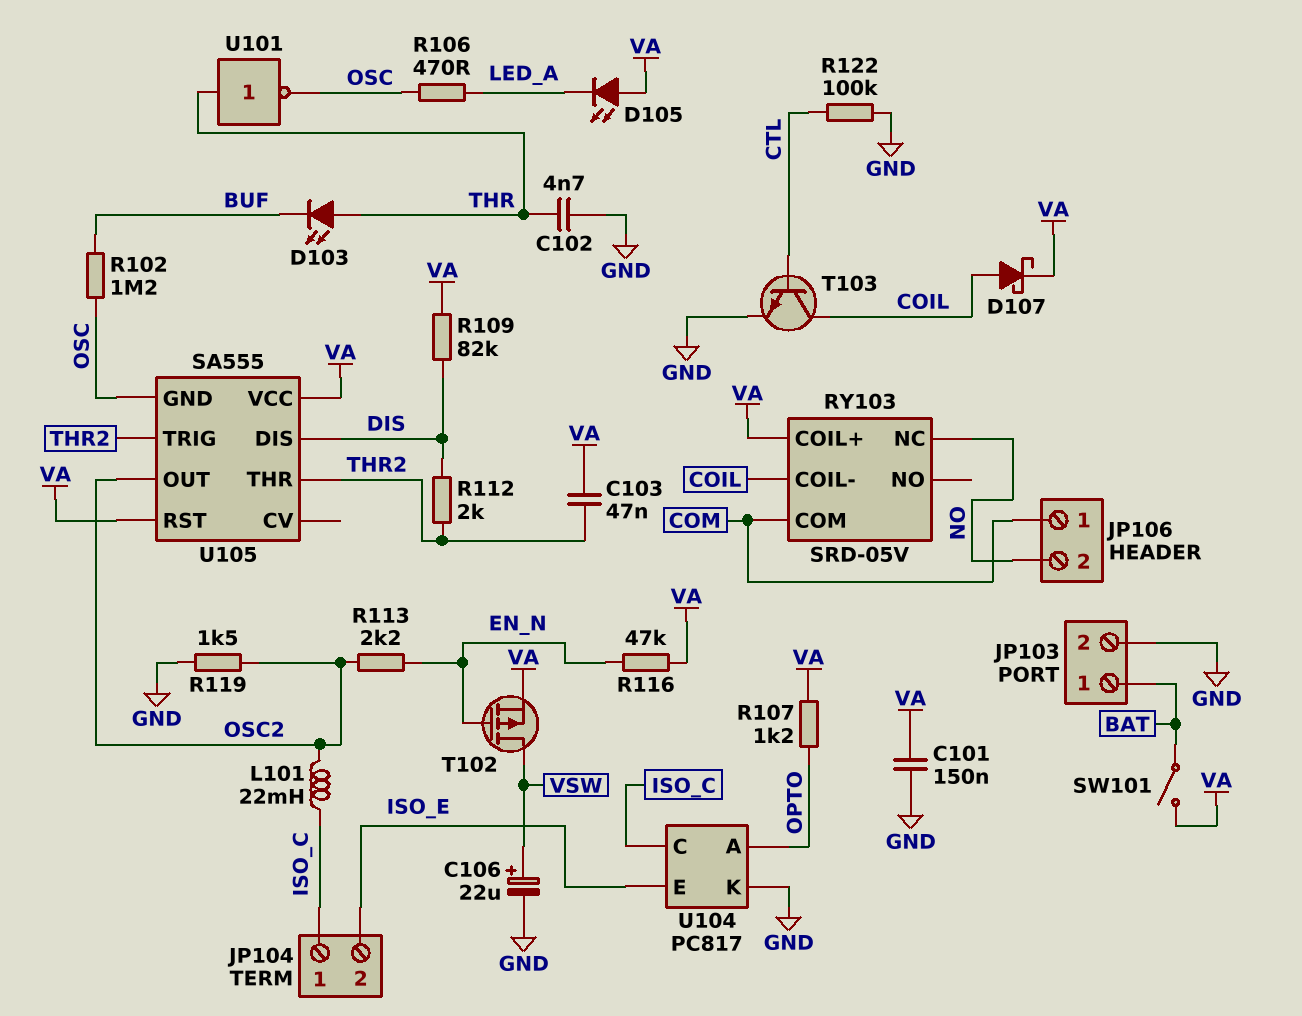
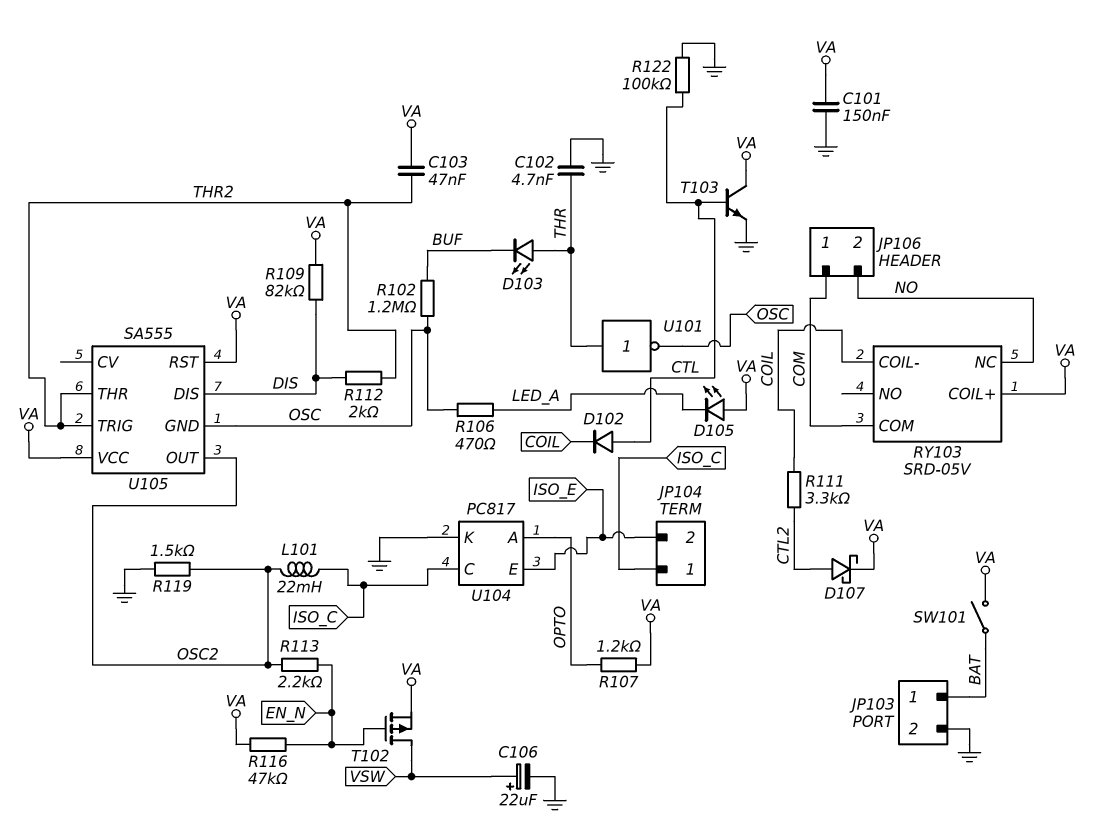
D102: none -> diode (A CTL, K COIL)
D107: schottky (A COIL, K VA) -> schottky (A CTL2, K VA)
R111: none -> 3.3k (COIL, CTL2)
T103: NPN (B CTL, C COIL, E GND) -> NPN (B CTL, C VA, E GND)

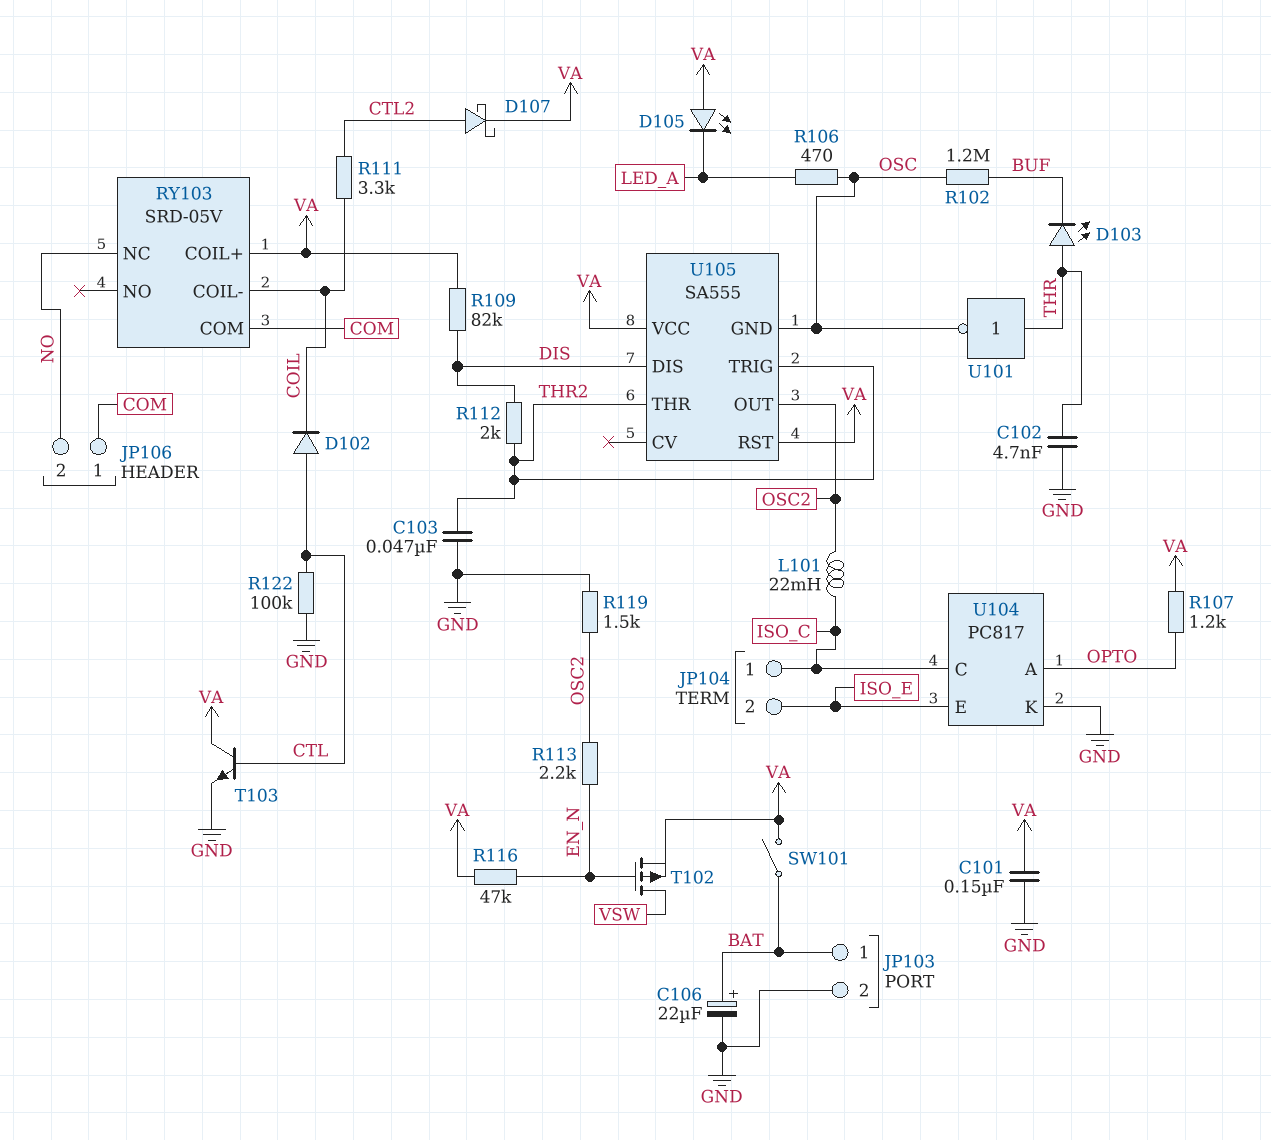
C103: 47nF (THR2, VA) -> 47nF (GND, THR2)
C106: 22uF (plus VSW, minus GND) -> 22uF (plus BAT, minus GND)

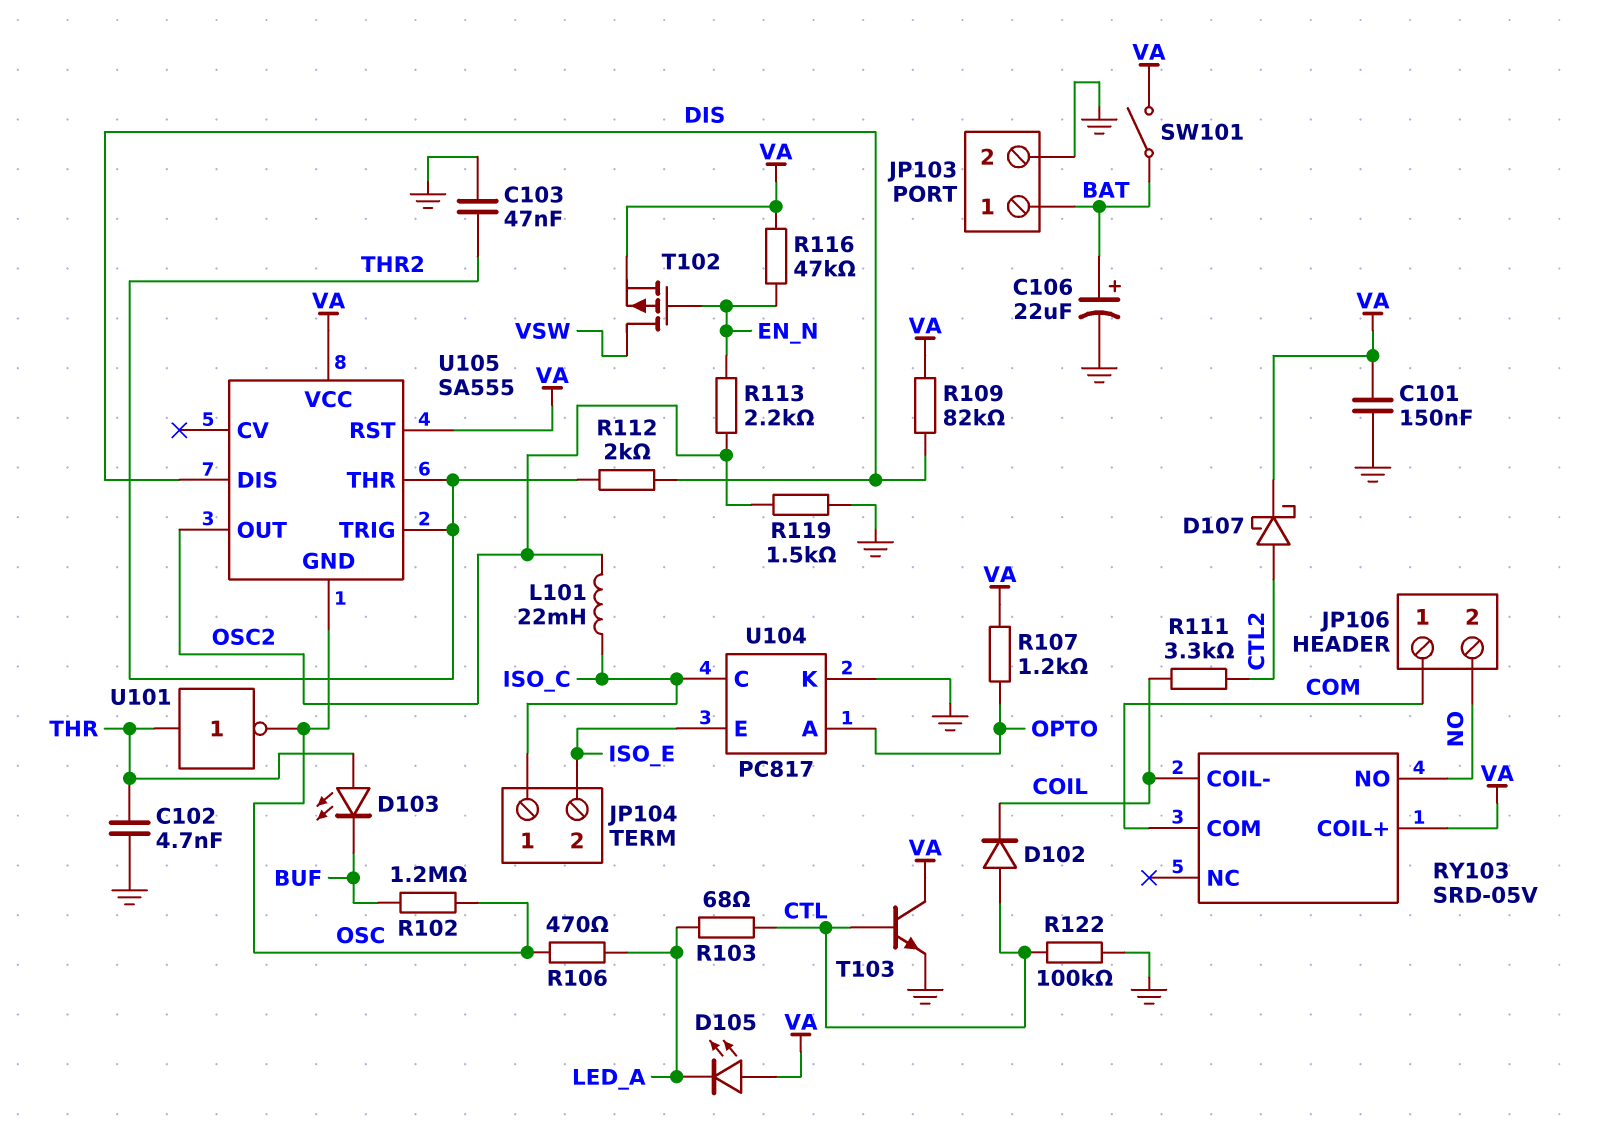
R103: none -> 68 (CTL, LED_A)
RY103 pin NC: NO -> none
RY103 pin NO: none -> NO

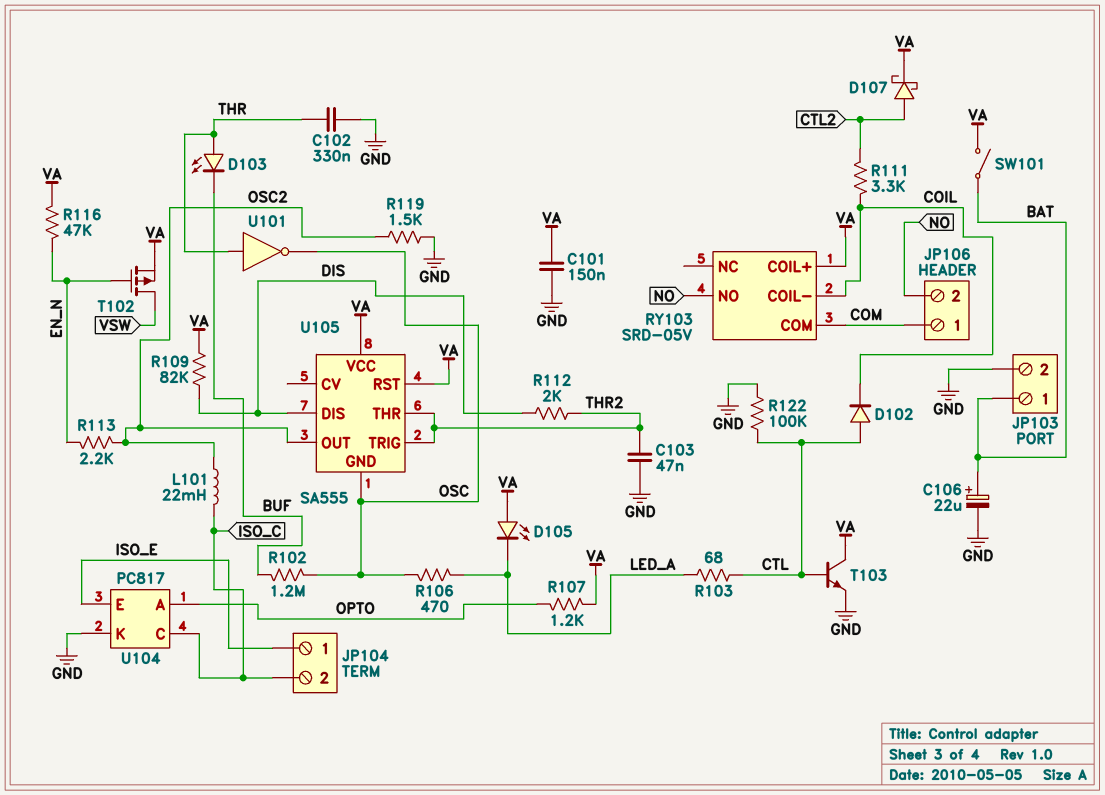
C102: 4.7nF (GND, THR) -> 330nF (GND, THR)
JP104 pin 1: ISO_C -> ISO_E
JP104 pin 2: ISO_E -> ISO_C

